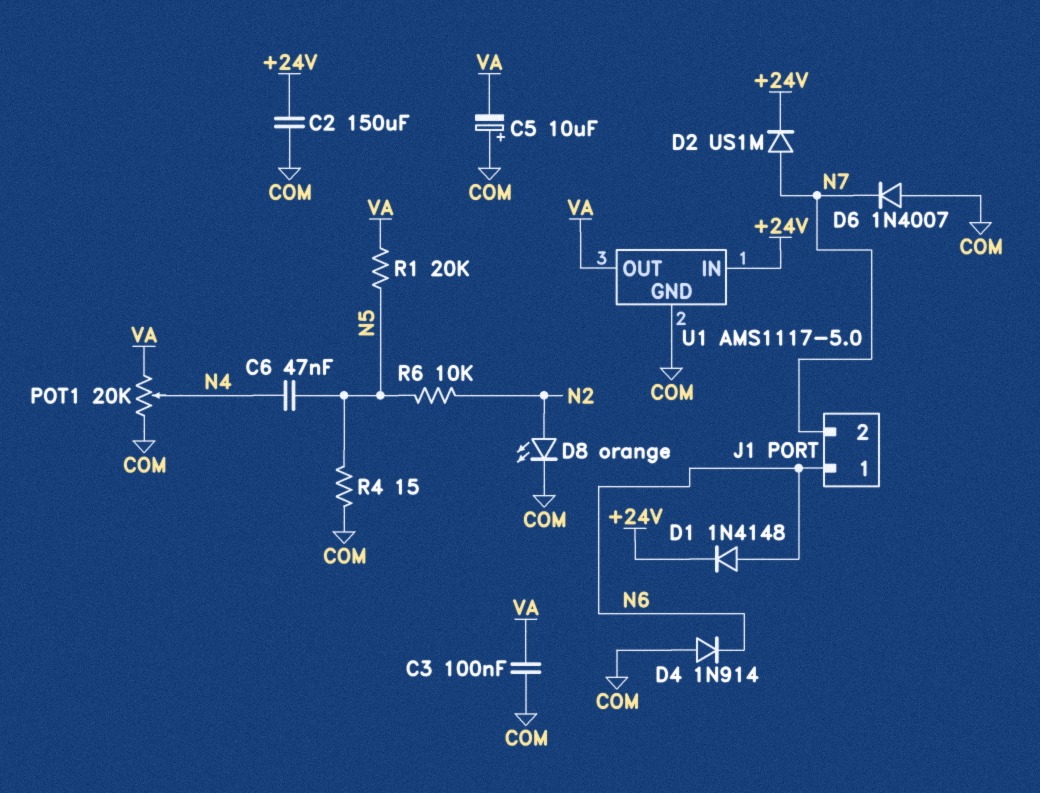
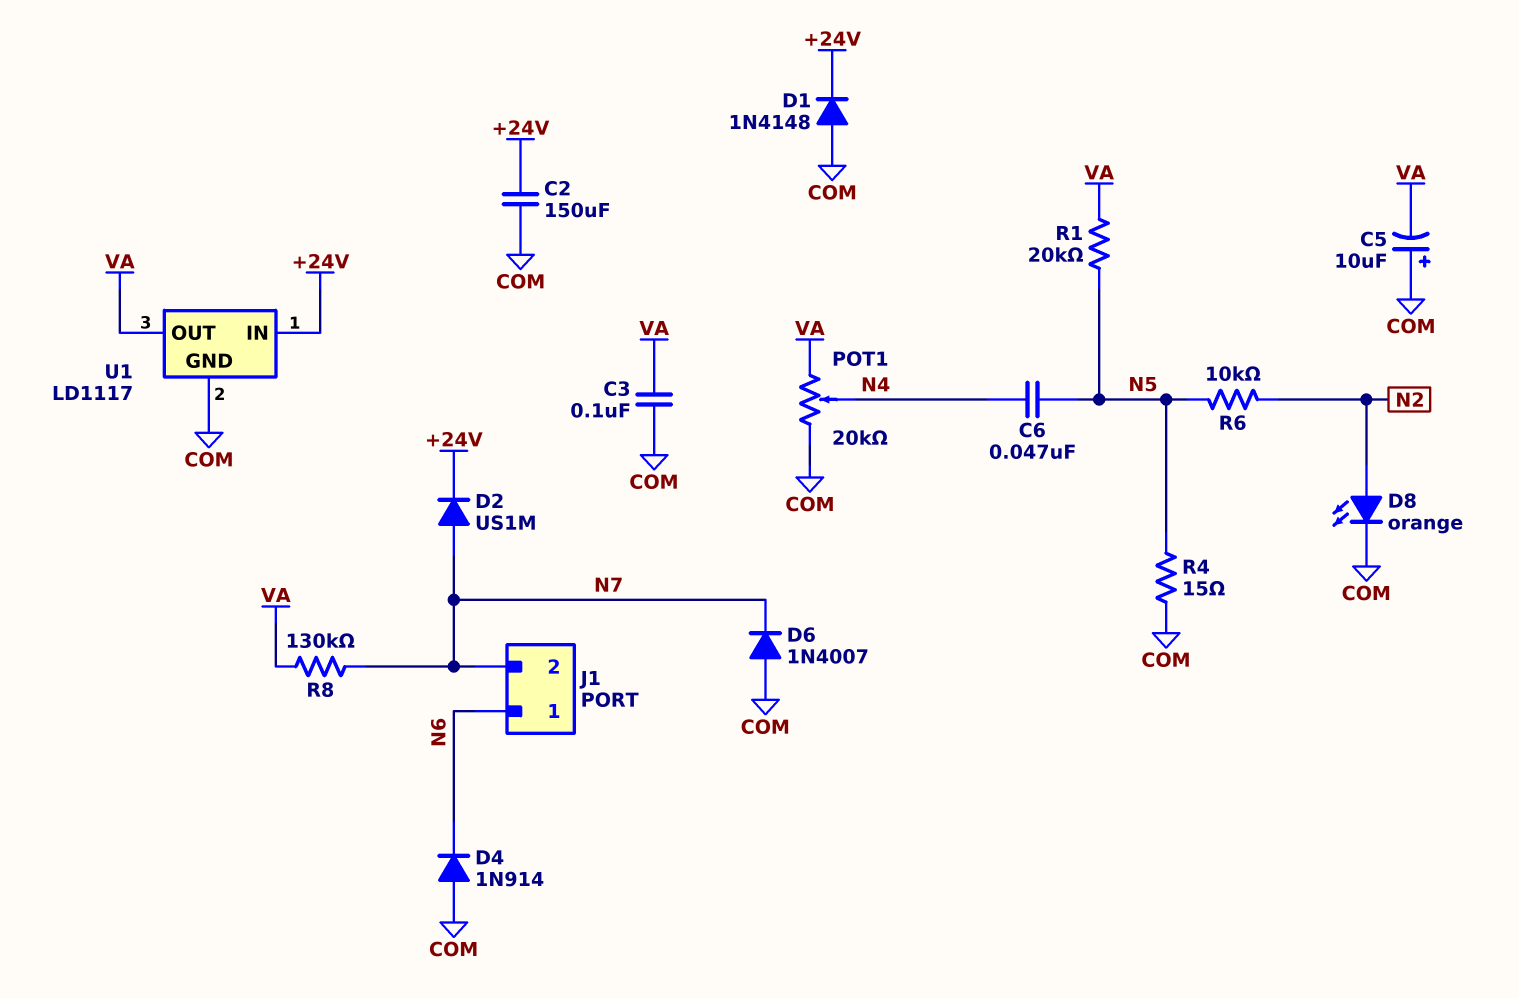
D1: diode 1N4148 (A N6, K +24V) -> diode 1N4148 (A COM, K +24V)
R8: none -> 130k (N7, VA)
U1: AMS1117-5.0 -> LD1117

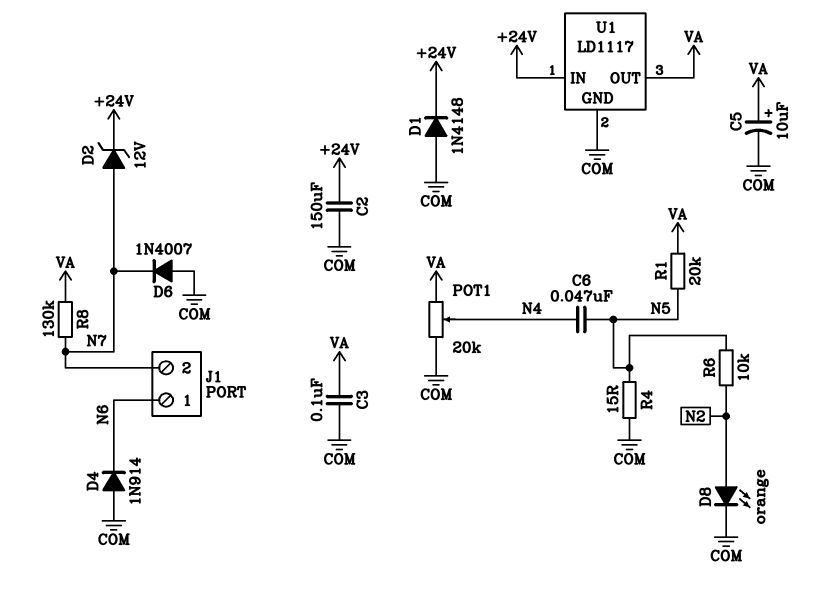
C5: 10uF (plus COM, minus VA) -> 10uF (plus VA, minus COM)
D2: diode US1M (A N7, K +24V) -> zener 12V (A N7, K +24V)

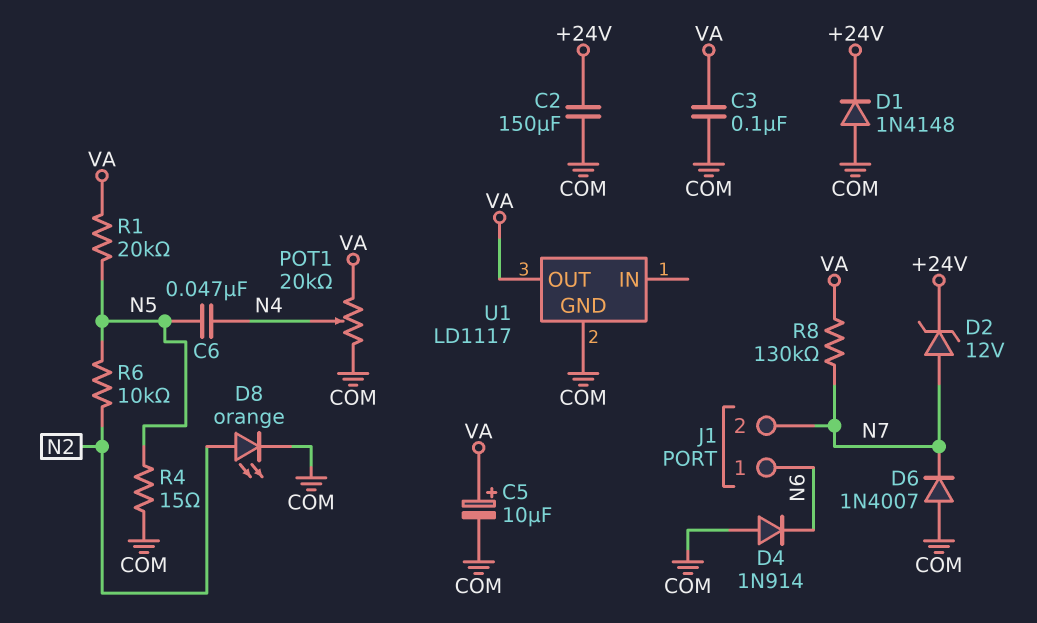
U1 pin IN: +24V -> none

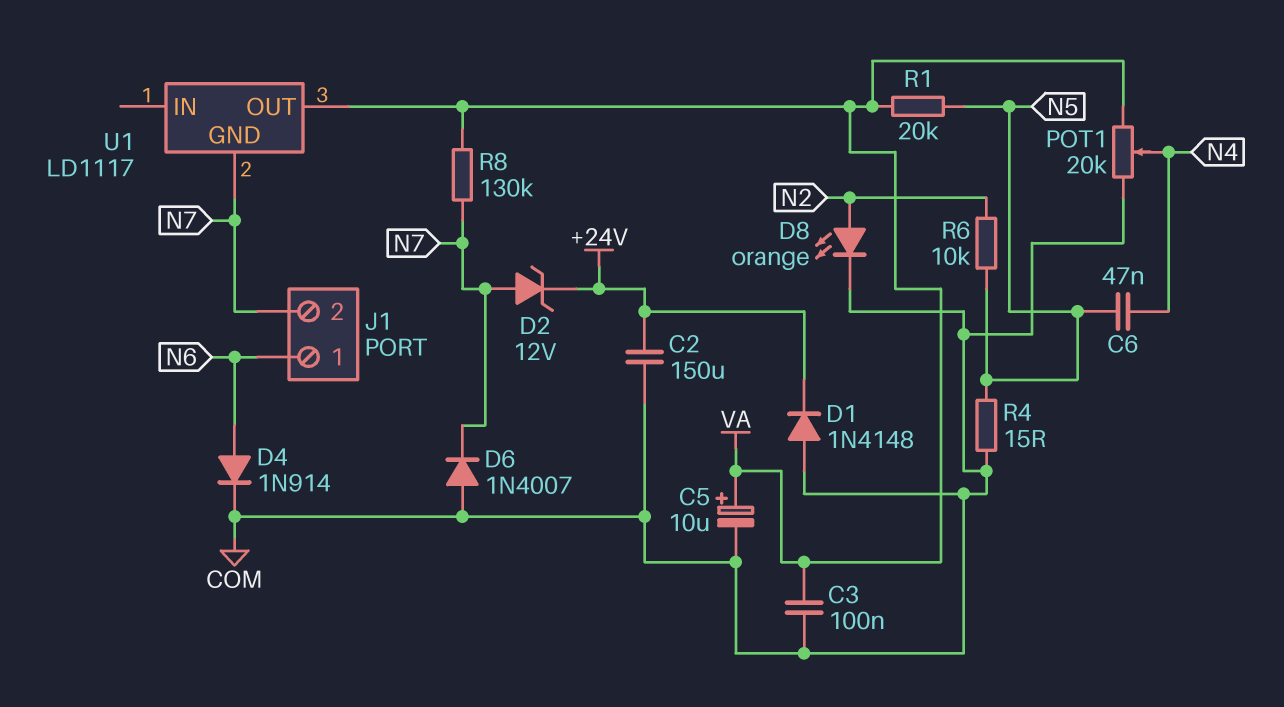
D4: diode 1N914 (A COM, K N6) -> diode 1N914 (A N6, K COM)
U1 pin GND: COM -> N7

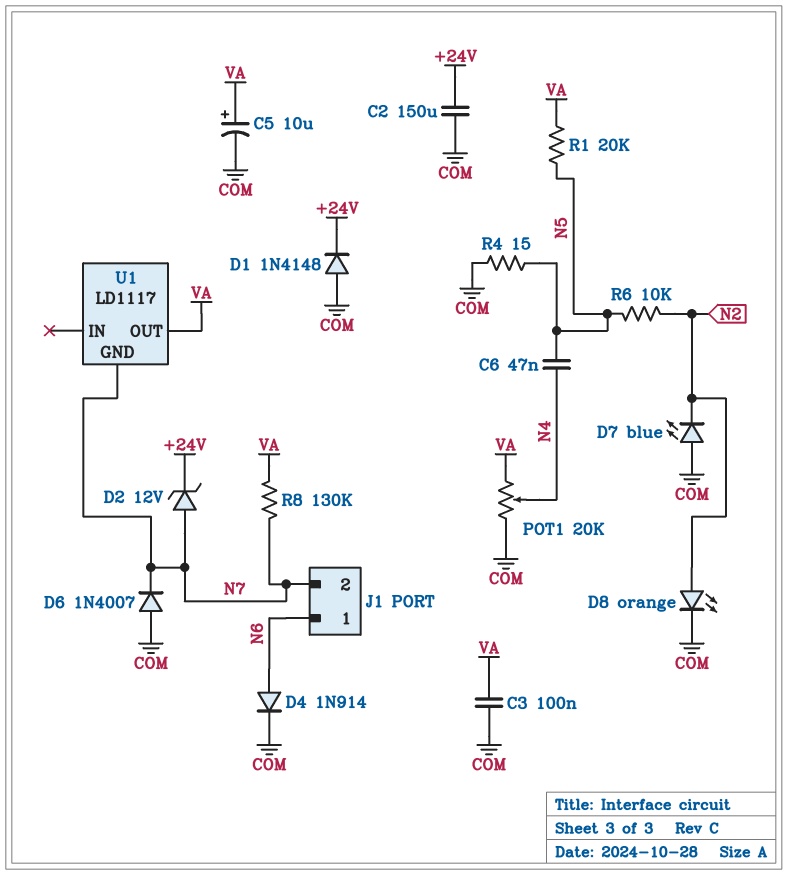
D7: none -> LED blue (A COM, K N2)

